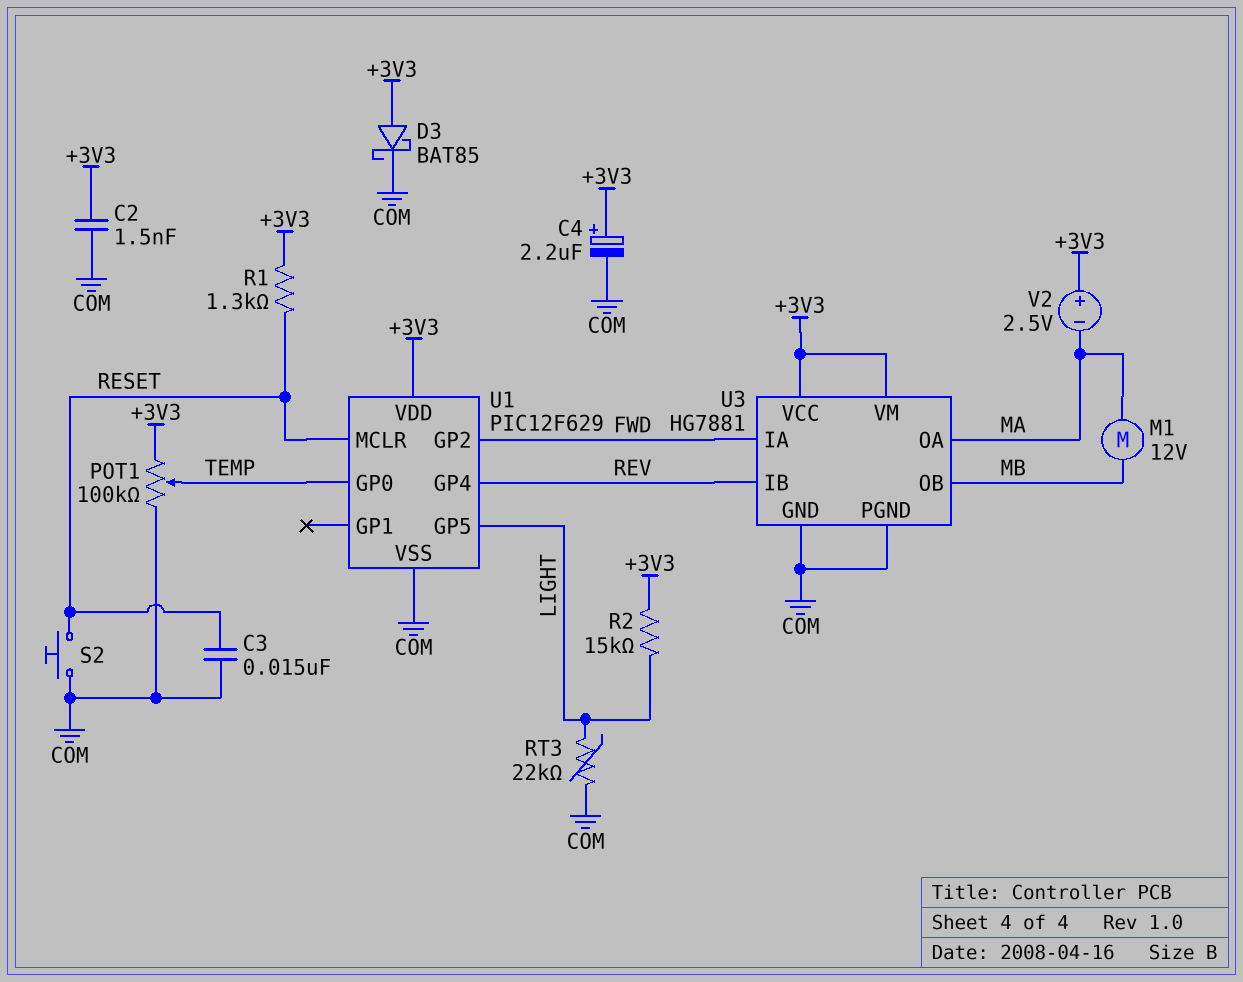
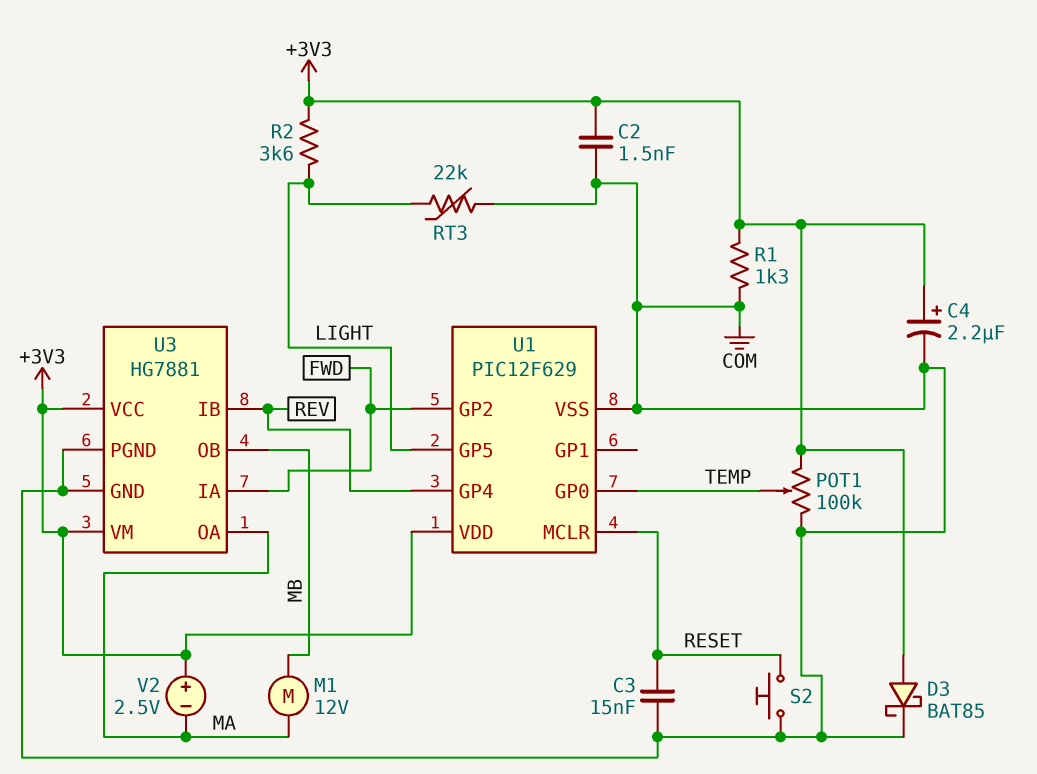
R1: 1.3k (+3V3, RESET) -> 1.3k (+3V3, COM)
R2: 15k (+3V3, LIGHT) -> 3.6k (+3V3, LIGHT)

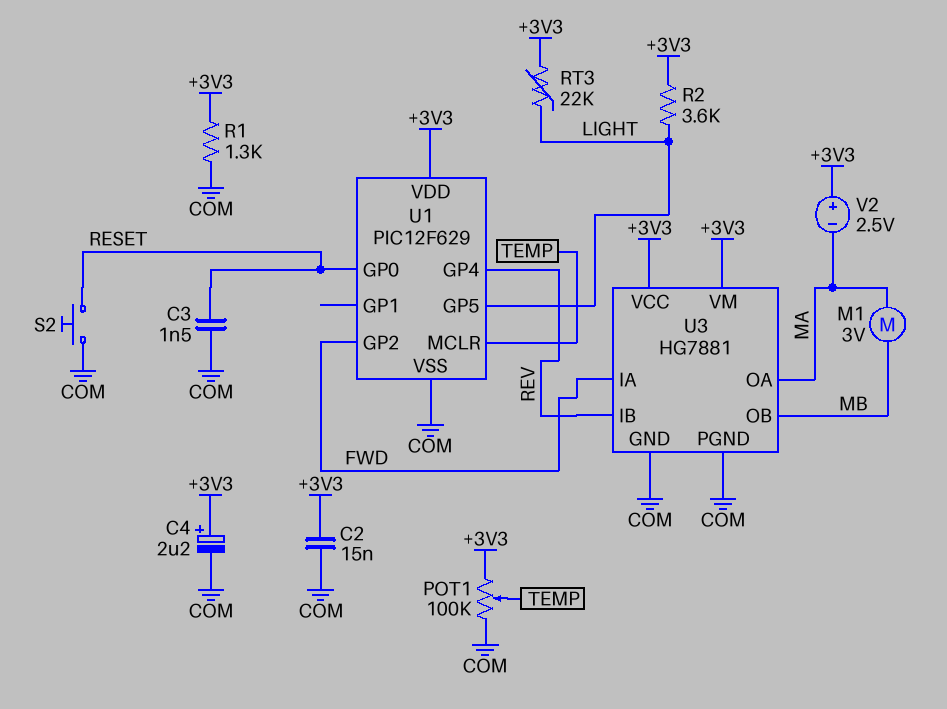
C2: 1.5nF (+3V3, COM) -> 15nF (+3V3, COM)
C3: 15nF (COM, RESET) -> 1.5nF (COM, RESET)
D3: schottky BAT85 (A +3V3, K COM) -> none
M1: motor 12V (MA, MB) -> motor 3V (MA, MB)
RT3: 22k (COM, LIGHT) -> 22k (+3V3, LIGHT)
U1 pin GP0: TEMP -> RESET
U1 pin MCLR: RESET -> TEMP

